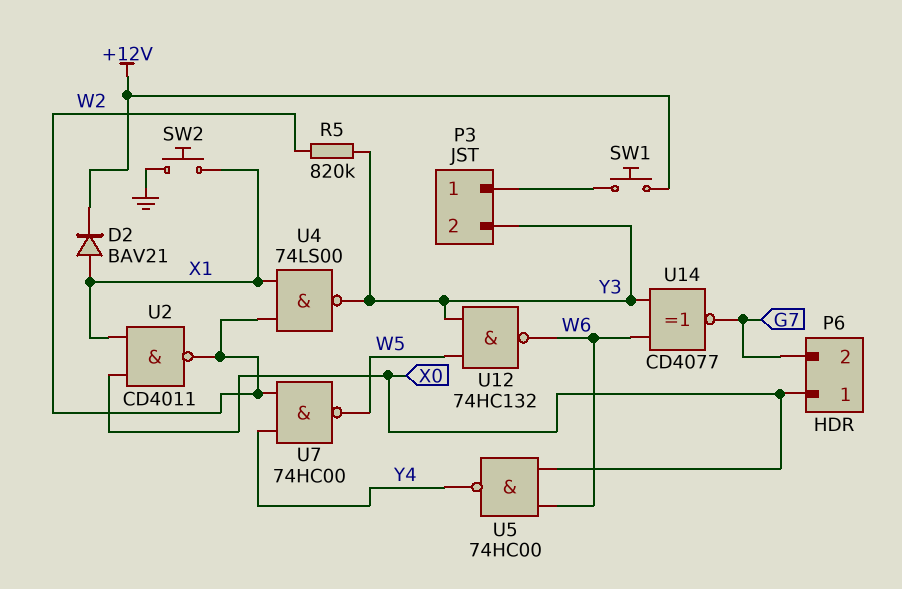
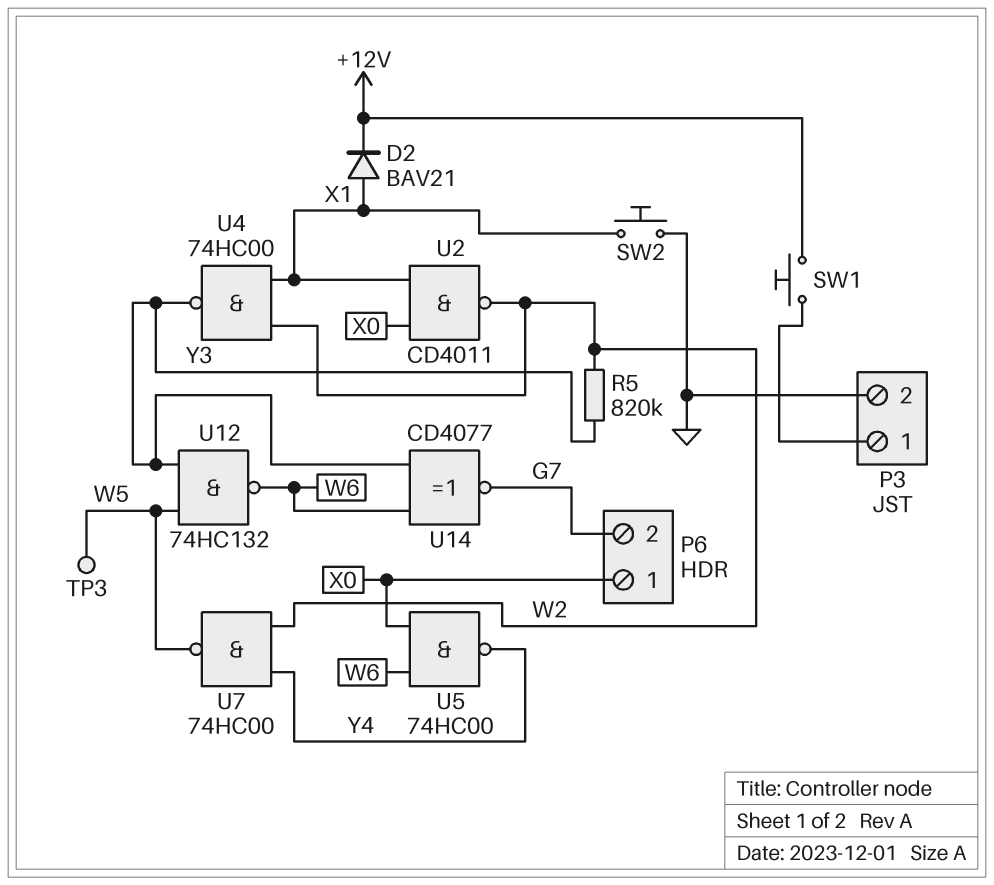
P3 pin 2: Y3 -> GND
TP3: none -> test point (W5)
U4: NAND 74LS00 (in W2, in X1, out Y3) -> NAND 74HC00 (in W2, in X1, out Y3)

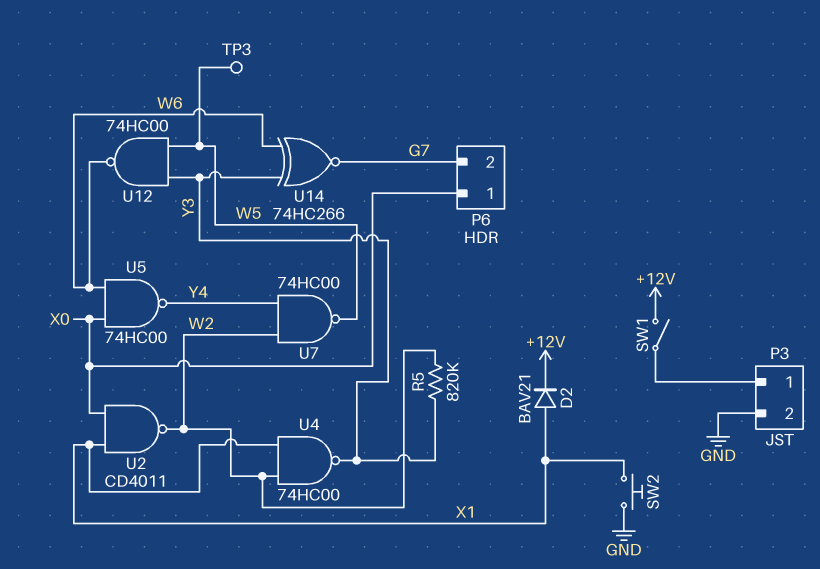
SW1: button (+12V, P3/1) -> switch (+12V, P3/1)
U12: NAND 74HC132 (in W5, in Y3, out W6) -> NAND 74HC00 (in W5, in Y3, out W6)
U14: XNOR CD4077 (in W6, in Y3, out G7) -> XNOR 74HC266 (in W6, in Y3, out G7)

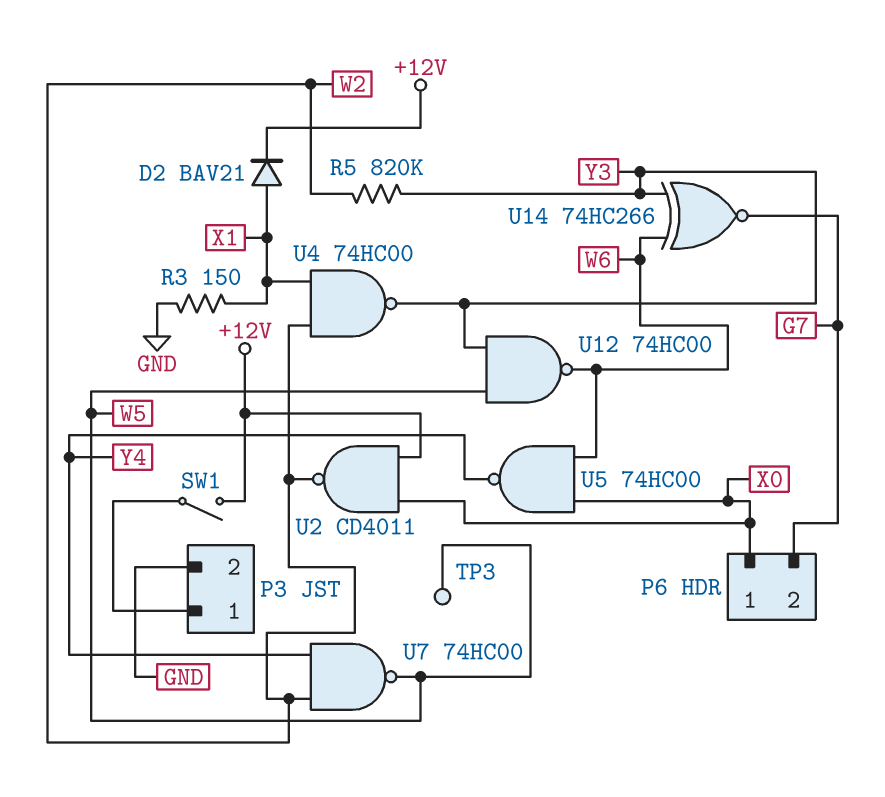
R3: none -> 150 (GND, X1)
SW2: button (GND, X1) -> none
U2: NAND CD4011 (in X0, in X1, out W2) -> NAND CD4011 (in +12V, in X0, out W2)

